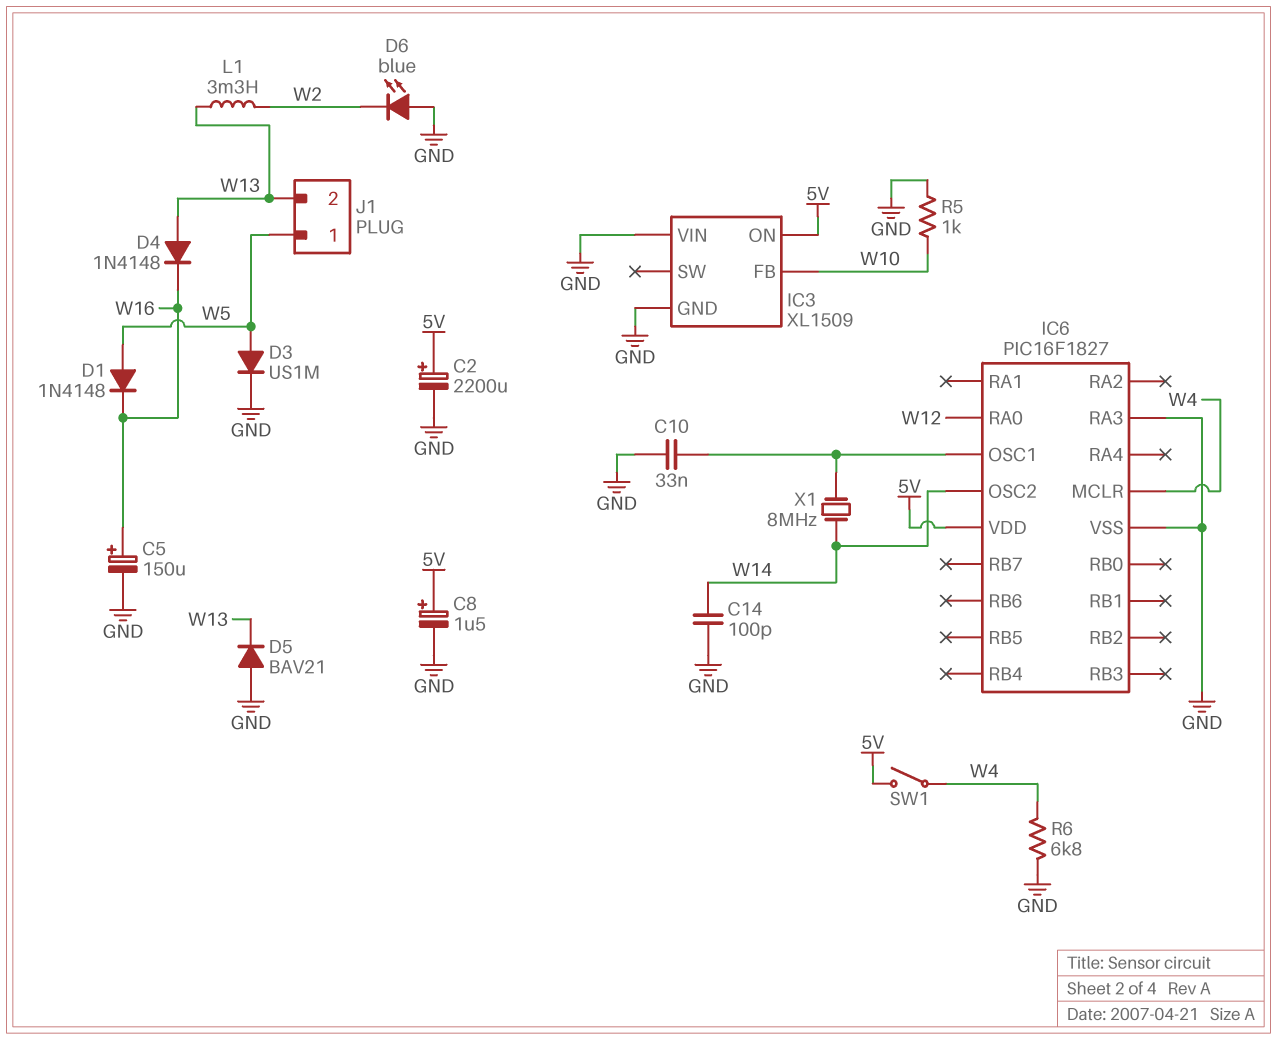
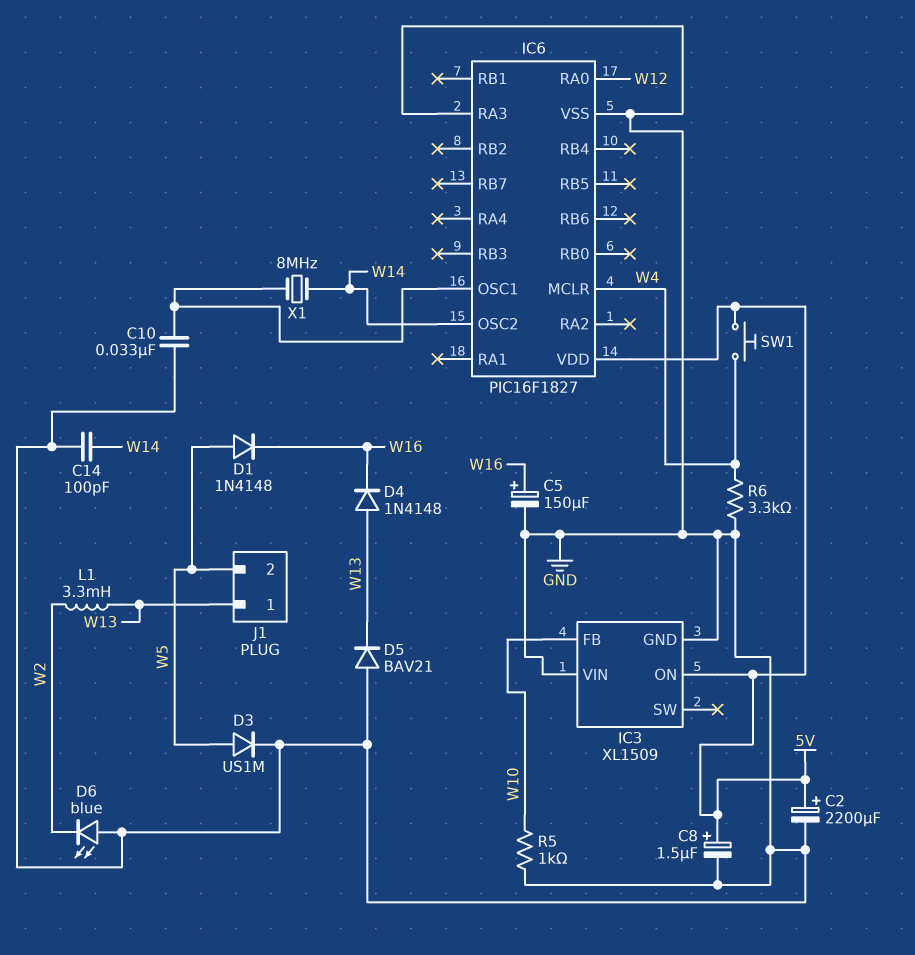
J1 pin 1: W5 -> W13
J1 pin 2: W13 -> W5
R6: 6.8k (GND, W4) -> 3.3k (GND, W4)
SW1: switch (5V, W4) -> button (5V, W4)

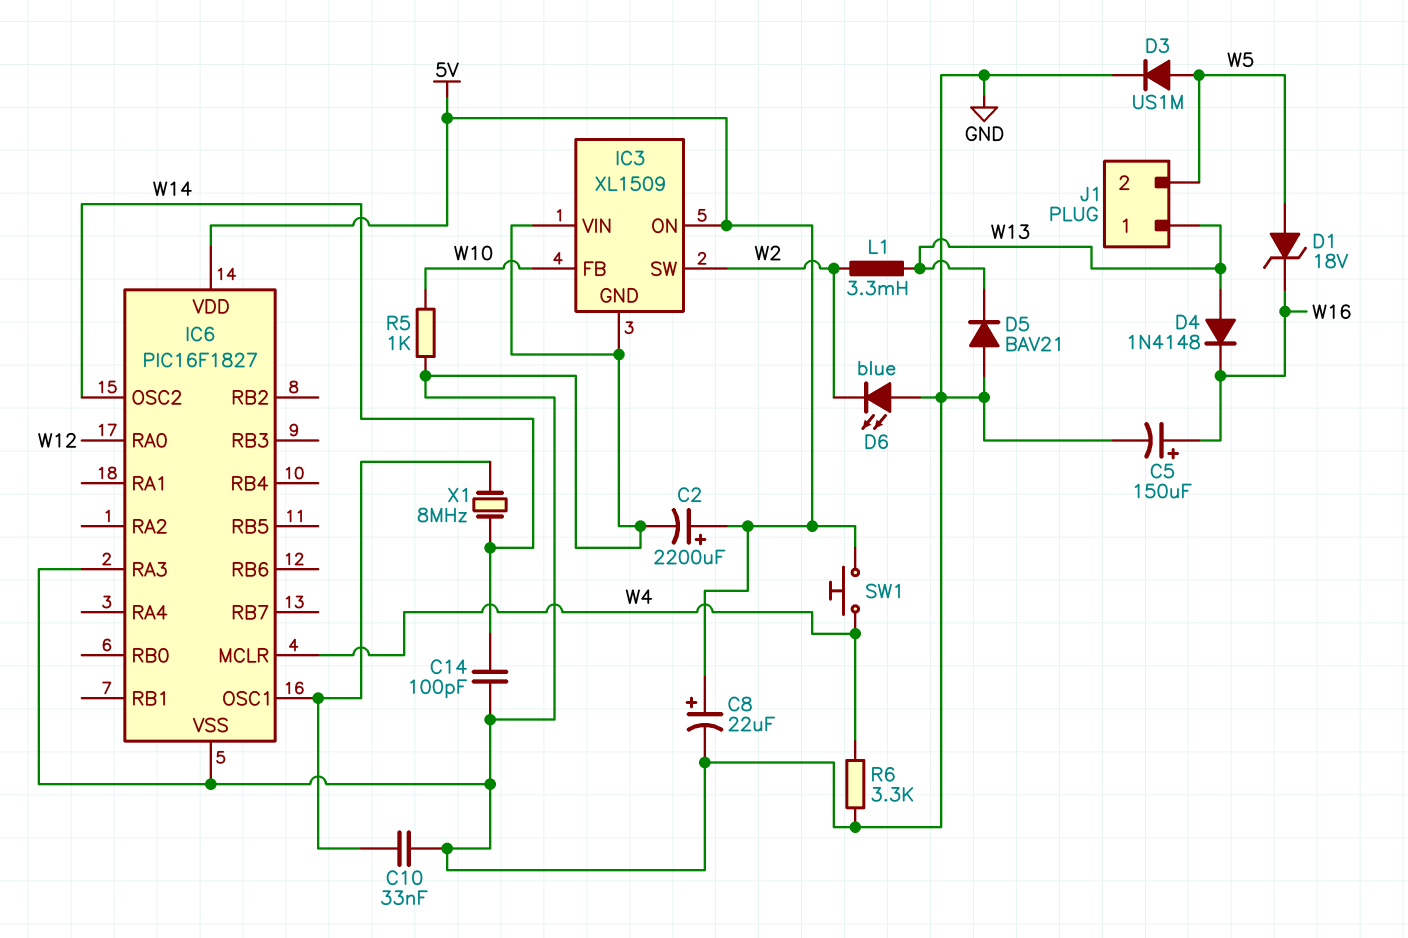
C8: 1.5uF (plus 5V, minus GND) -> 22uF (plus 5V, minus GND)
D1: diode 1N4148 (A W5, K W16) -> zener 18V (A W5, K W16)
IC3 pin SW: none -> W2

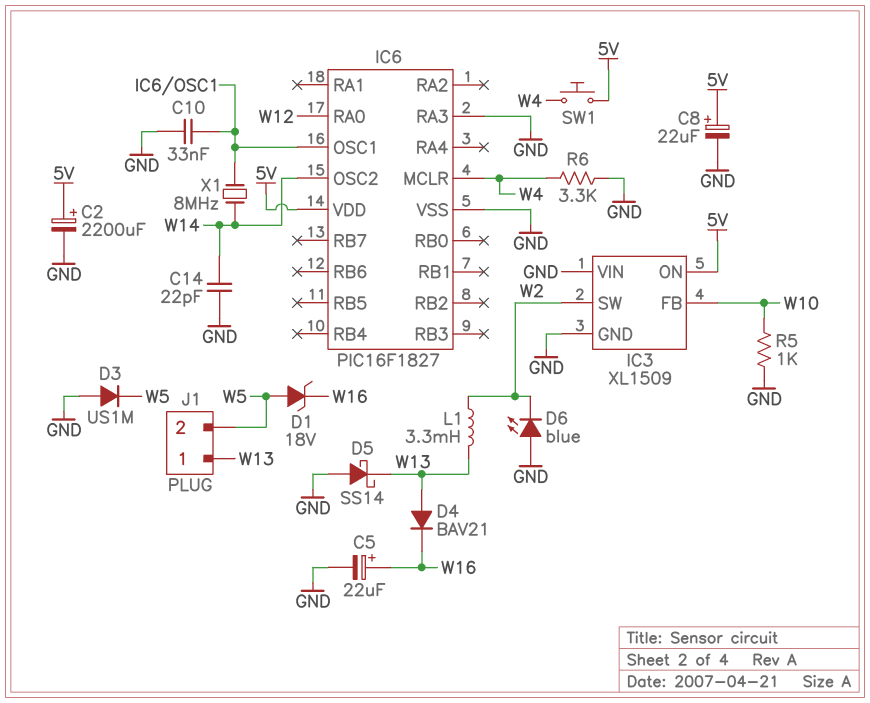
C5: 150uF (plus W16, minus GND) -> 22uF (plus W16, minus GND)
C14: 100pF (GND, W14) -> 22pF (GND, W14)
D3: diode US1M (A W5, K GND) -> diode US1M (A GND, K W5)
D4: diode 1N4148 (A W13, K W16) -> diode BAV21 (A W13, K W16)
D5: diode BAV21 (A GND, K W13) -> schottky SS14 (A GND, K W13)

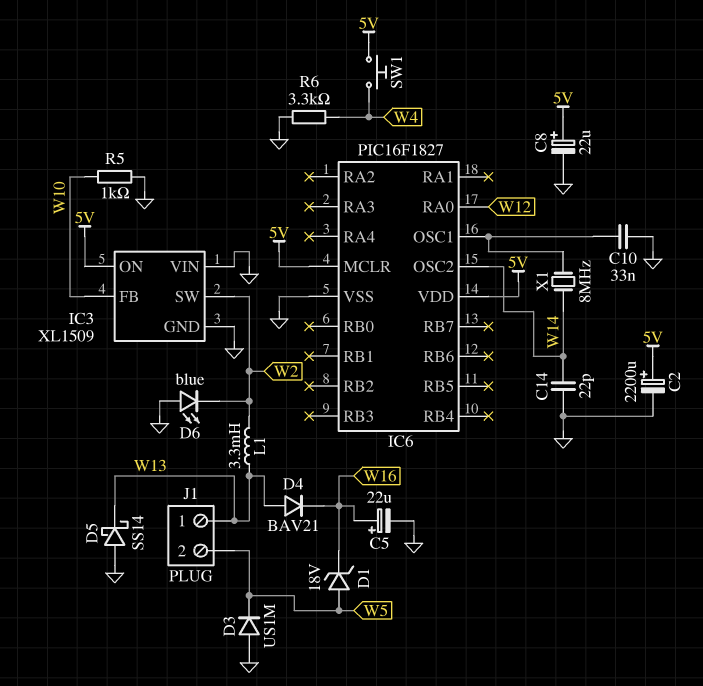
IC6 pin MCLR: W4 -> 5V
IC6 pin RA3: GND -> none

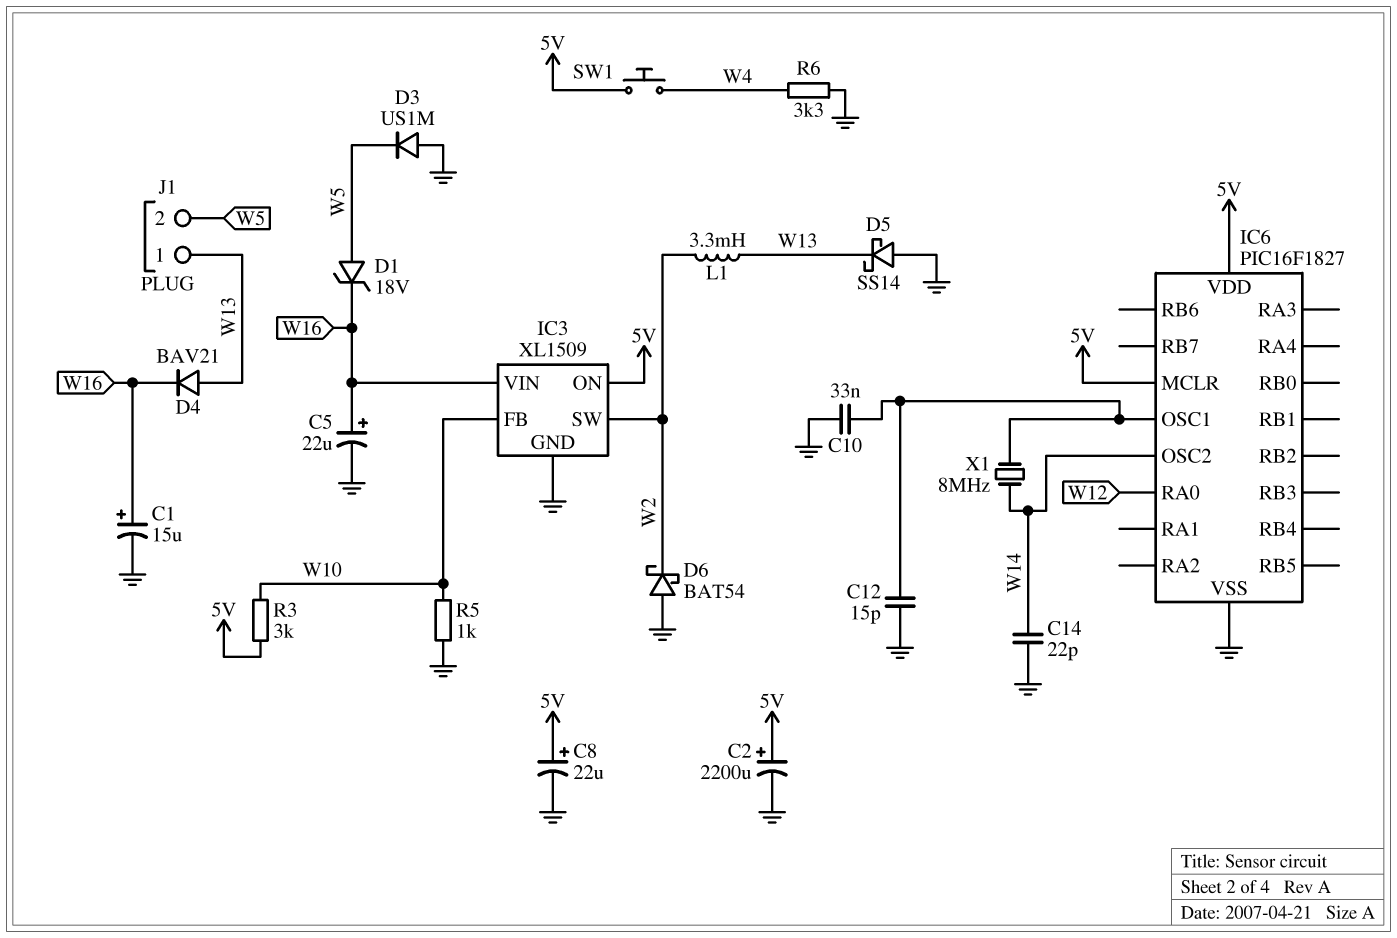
C1: none -> 15uF (plus W16, minus GND)
C12: none -> 15pF (GND, IC6/OSC1)
D6: LED blue (A GND, K W2) -> schottky BAT54 (A GND, K W2)
IC3 pin VIN: GND -> W16
R3: none -> 3k (5V, W10)

